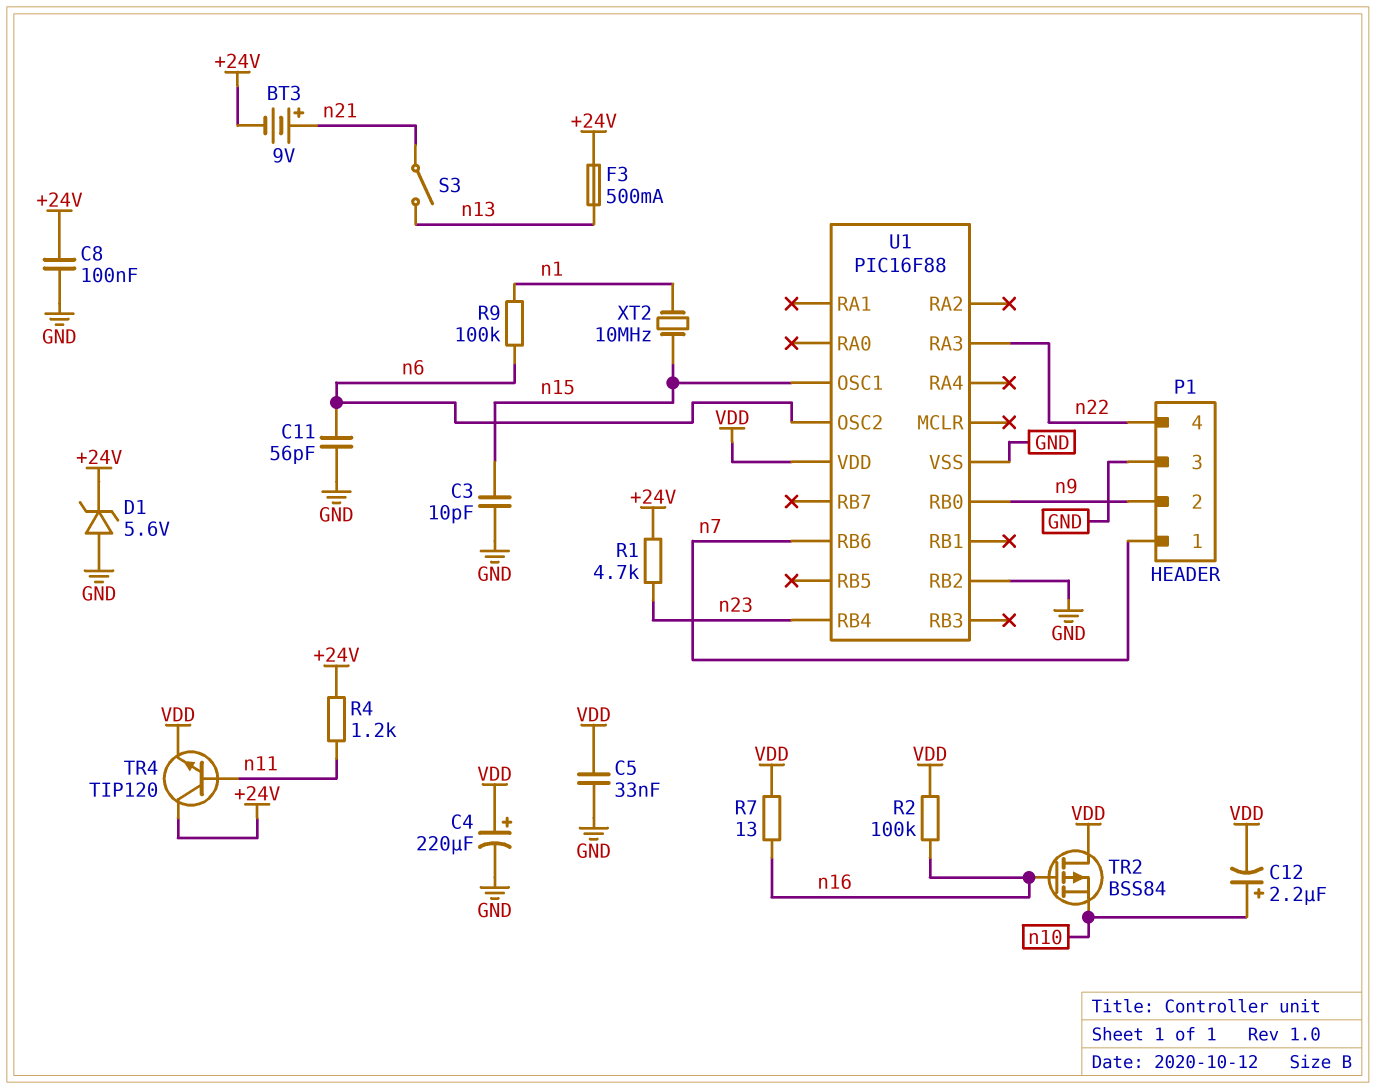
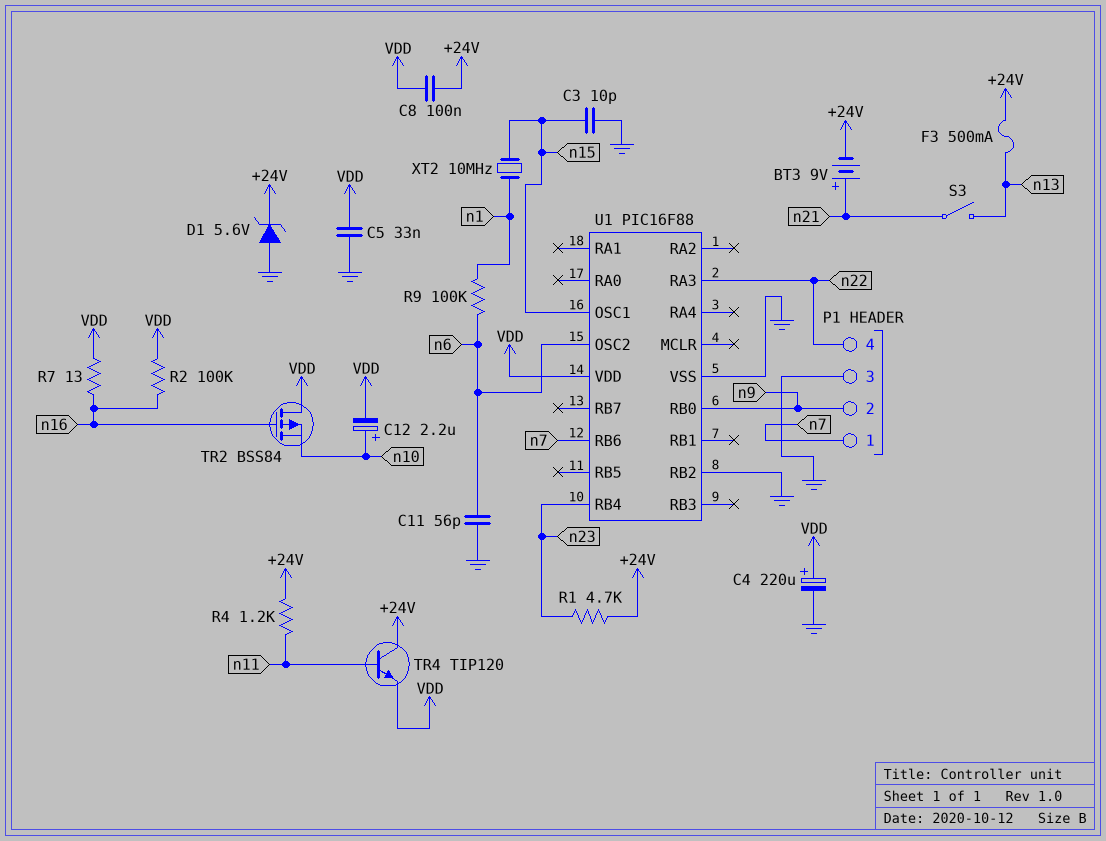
C8: 100nF (+24V, GND) -> 100nF (+24V, VDD)

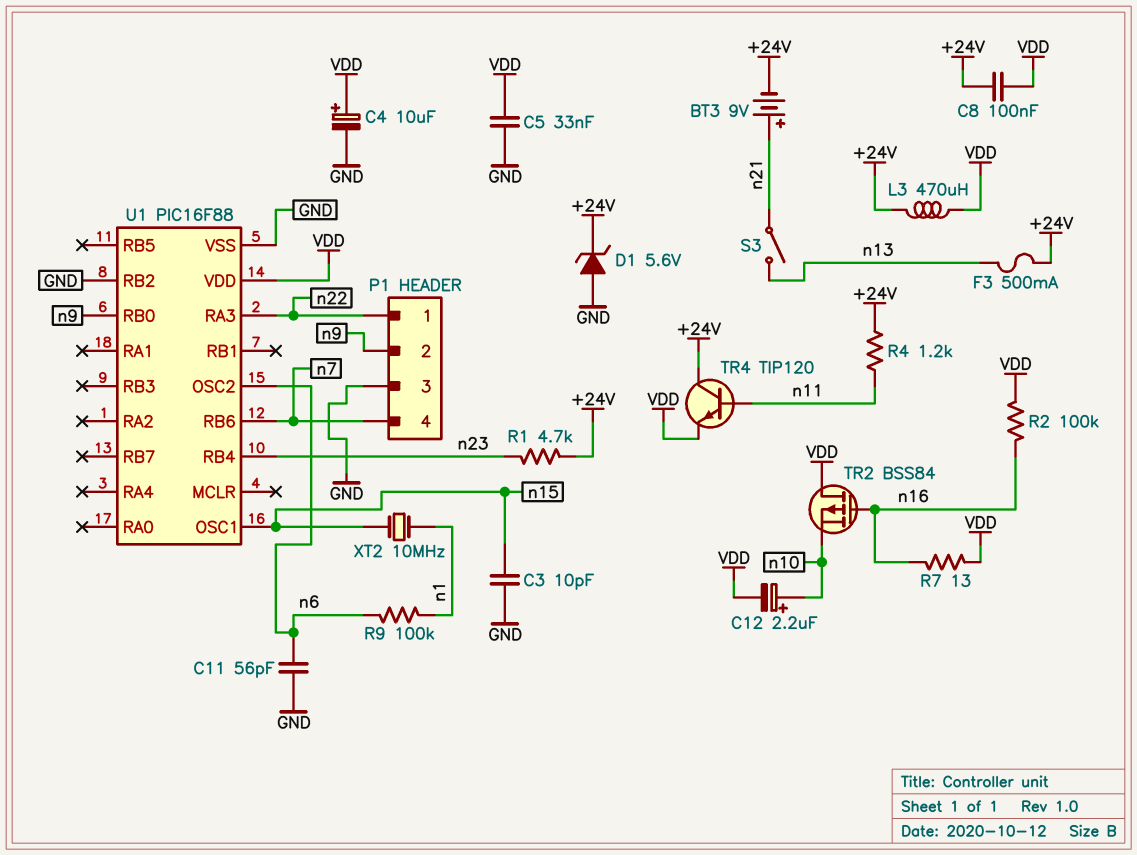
C4: 220uF (plus VDD, minus GND) -> 10uF (plus VDD, minus GND)
L3: none -> 470uH (+24V, VDD)
P1 pin 1: n7 -> n22
P1 pin 4: n22 -> n7

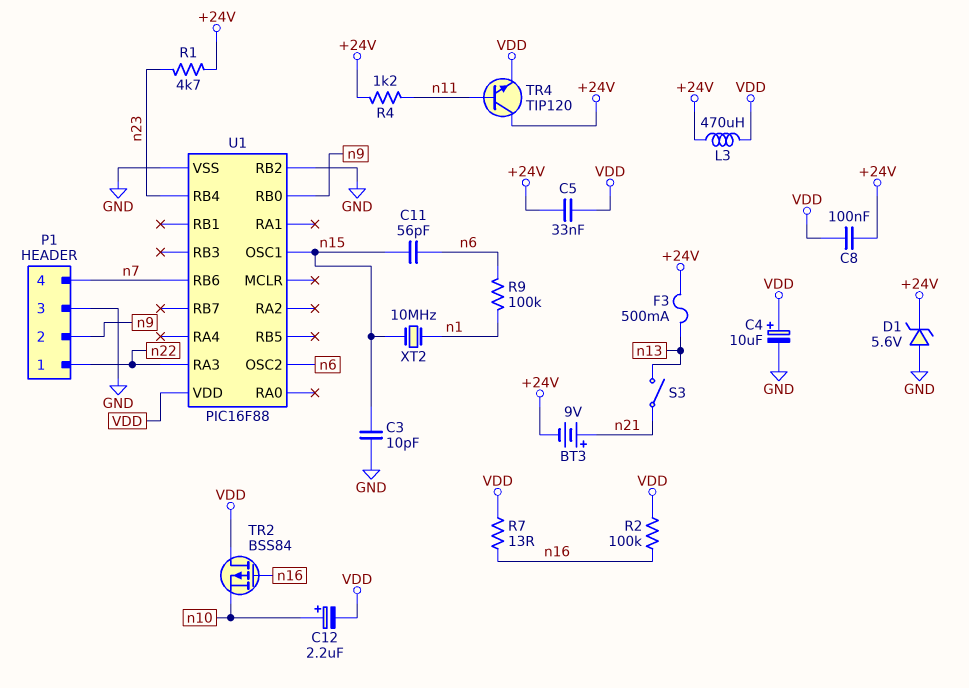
C5: 33nF (GND, VDD) -> 33nF (+24V, VDD)
C11: 56pF (GND, n6) -> 56pF (n6, n15)

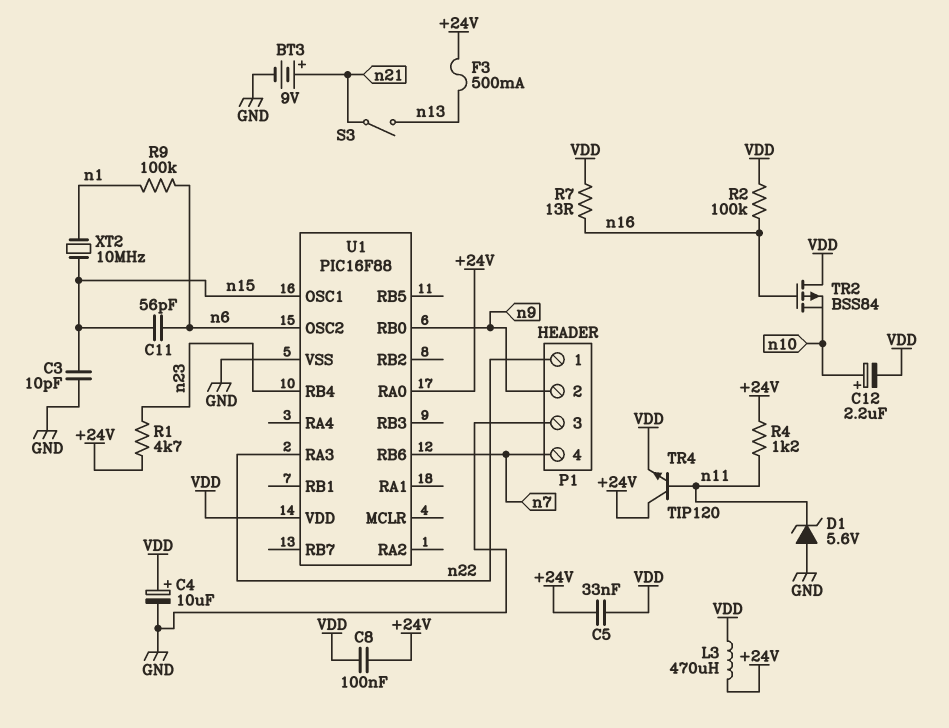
BT3: 9V (plus n21, minus +24V) -> 9V (plus n21, minus GND)
D1: zener 5.6V (A GND, K +24V) -> zener 5.6V (A GND, K n11)
U1 pin RA0: none -> +24V
U1 pin RB2: GND -> none

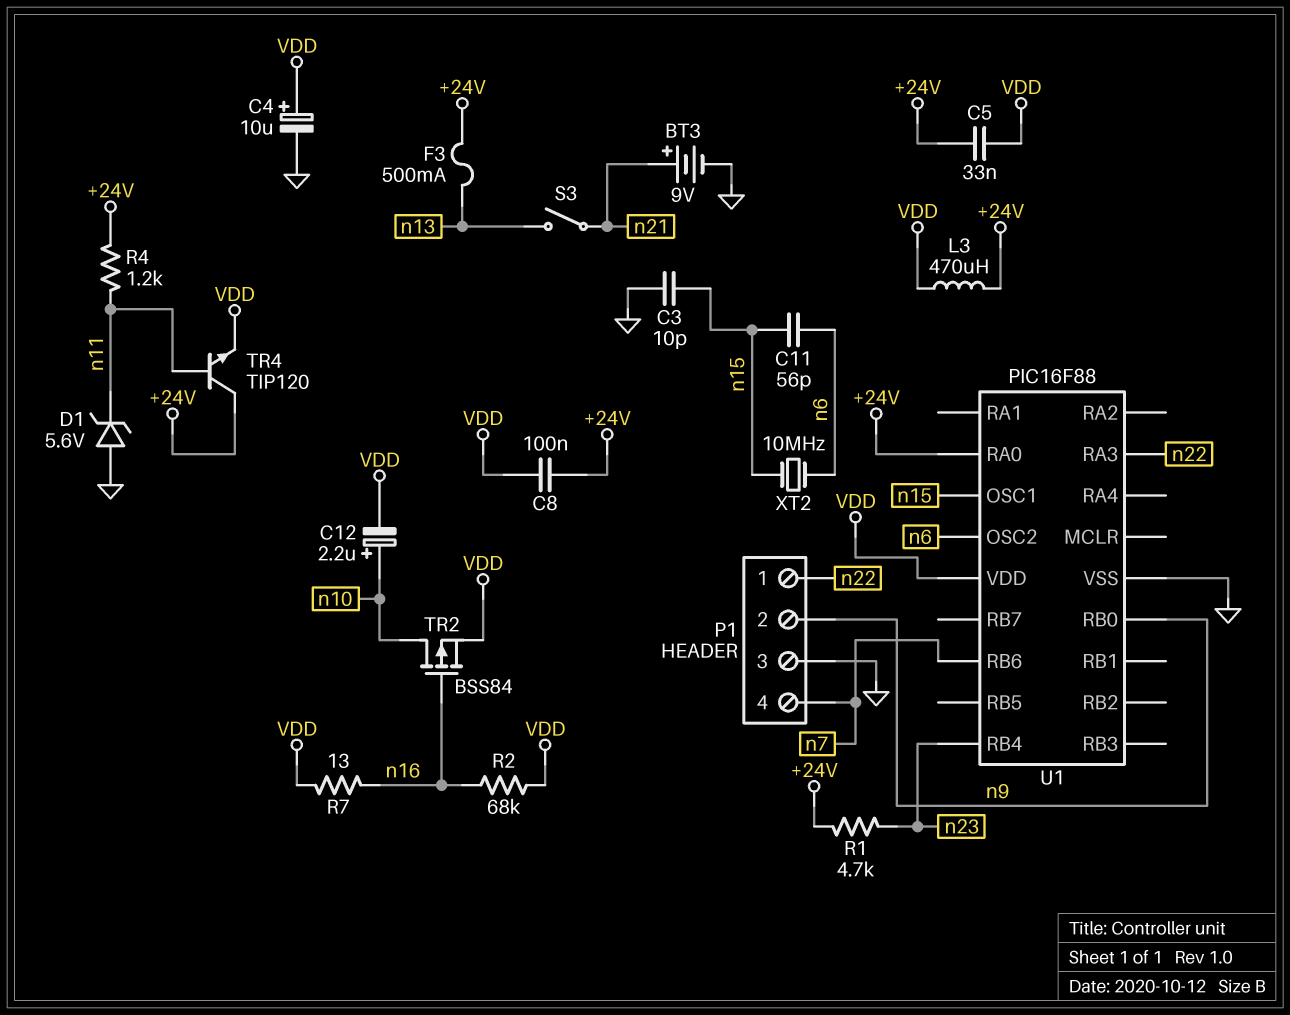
R2: 100k (VDD, n16) -> 68k (VDD, n16)
R9: 100k (n1, n6) -> none
TR2: PMOS BSS84 (G n16, D VDD, S n10) -> PMOS BSS84 (G n16, D n10, S VDD)
XT2: 10MHz (n1, n15) -> 10MHz (n6, n15)

